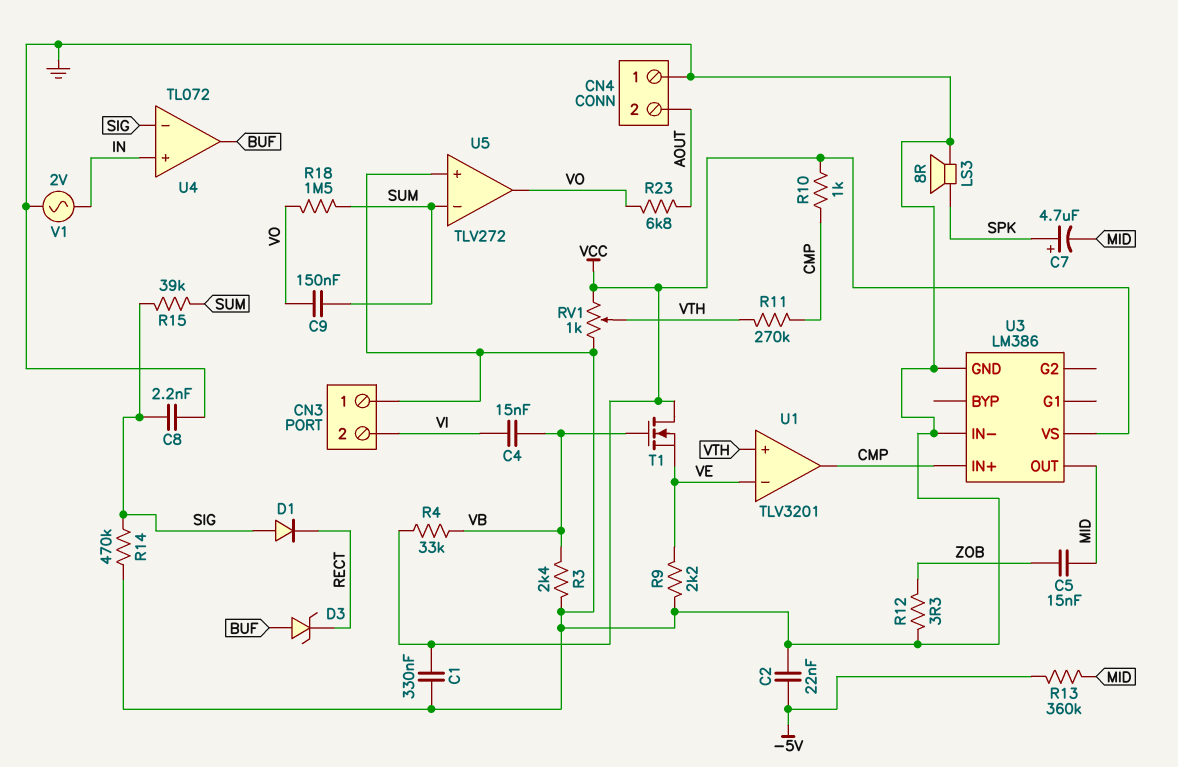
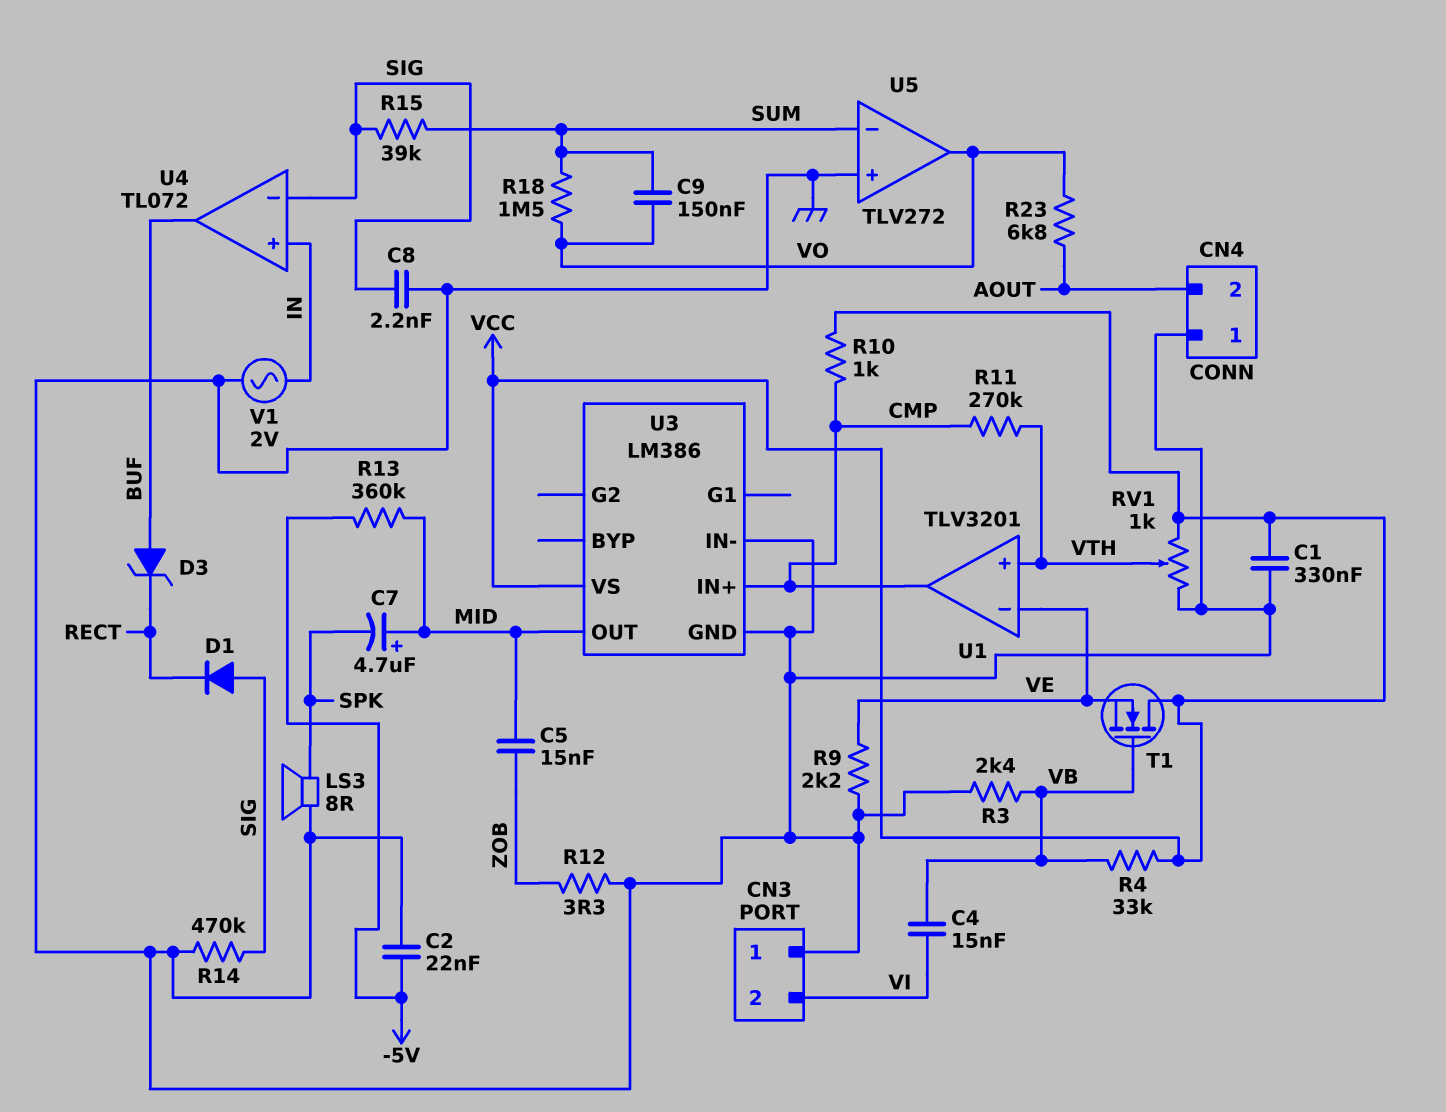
C7: 4.7uF (plus SPK, minus MID) -> 4.7uF (plus MID, minus SPK)

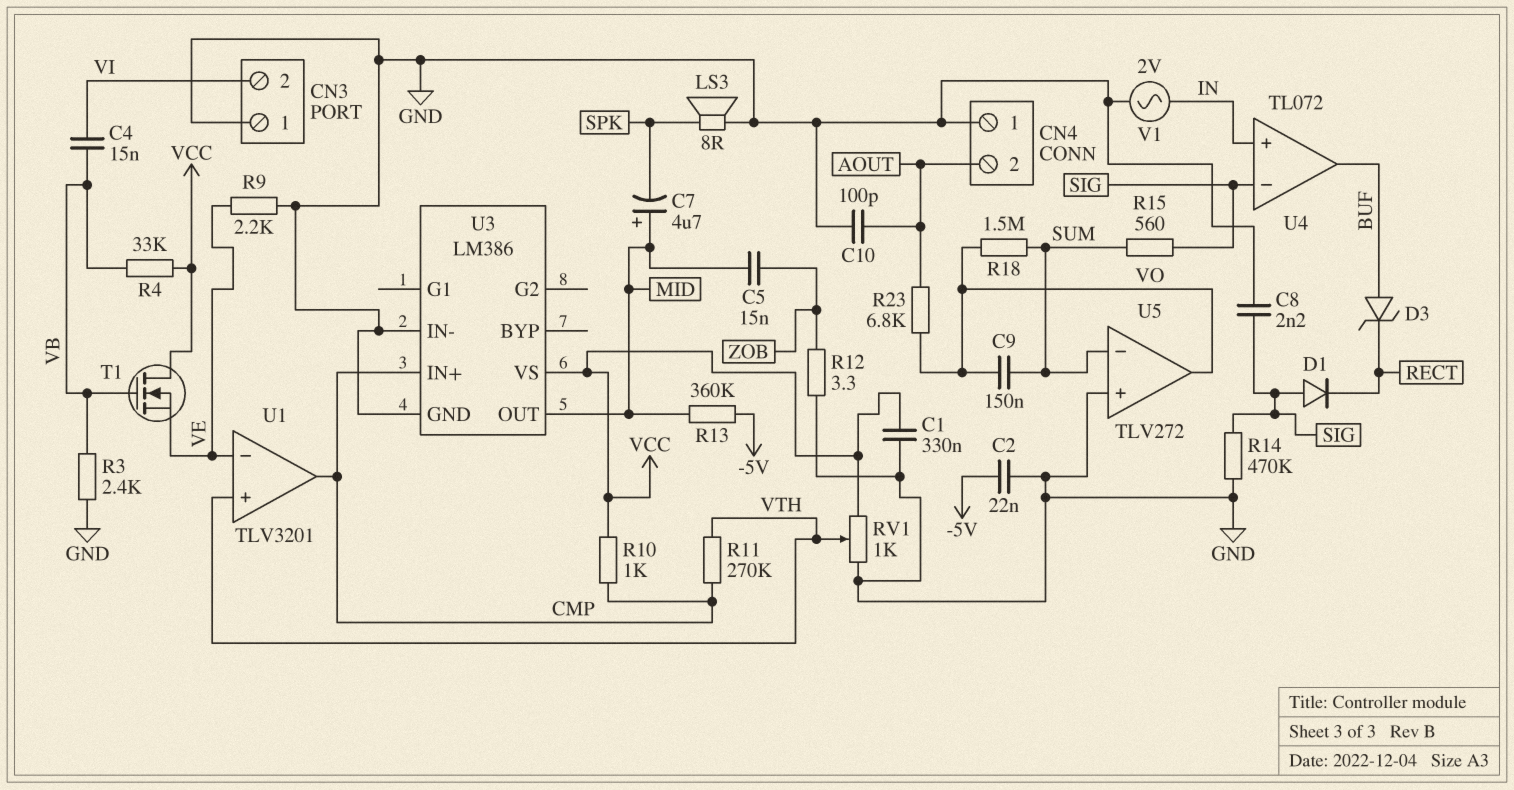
C10: none -> 100pF (AOUT, GND)
R15: 39k (SIG, SUM) -> 560 (SIG, SUM)

